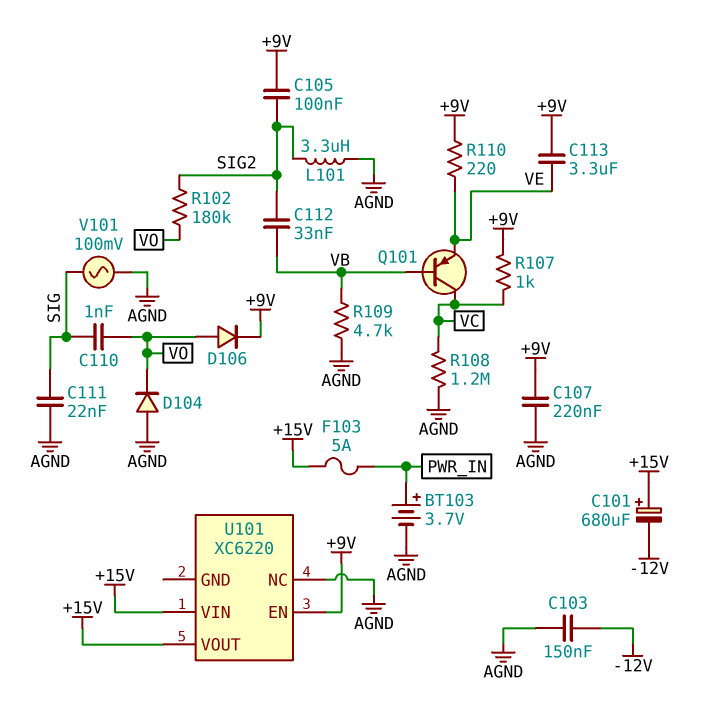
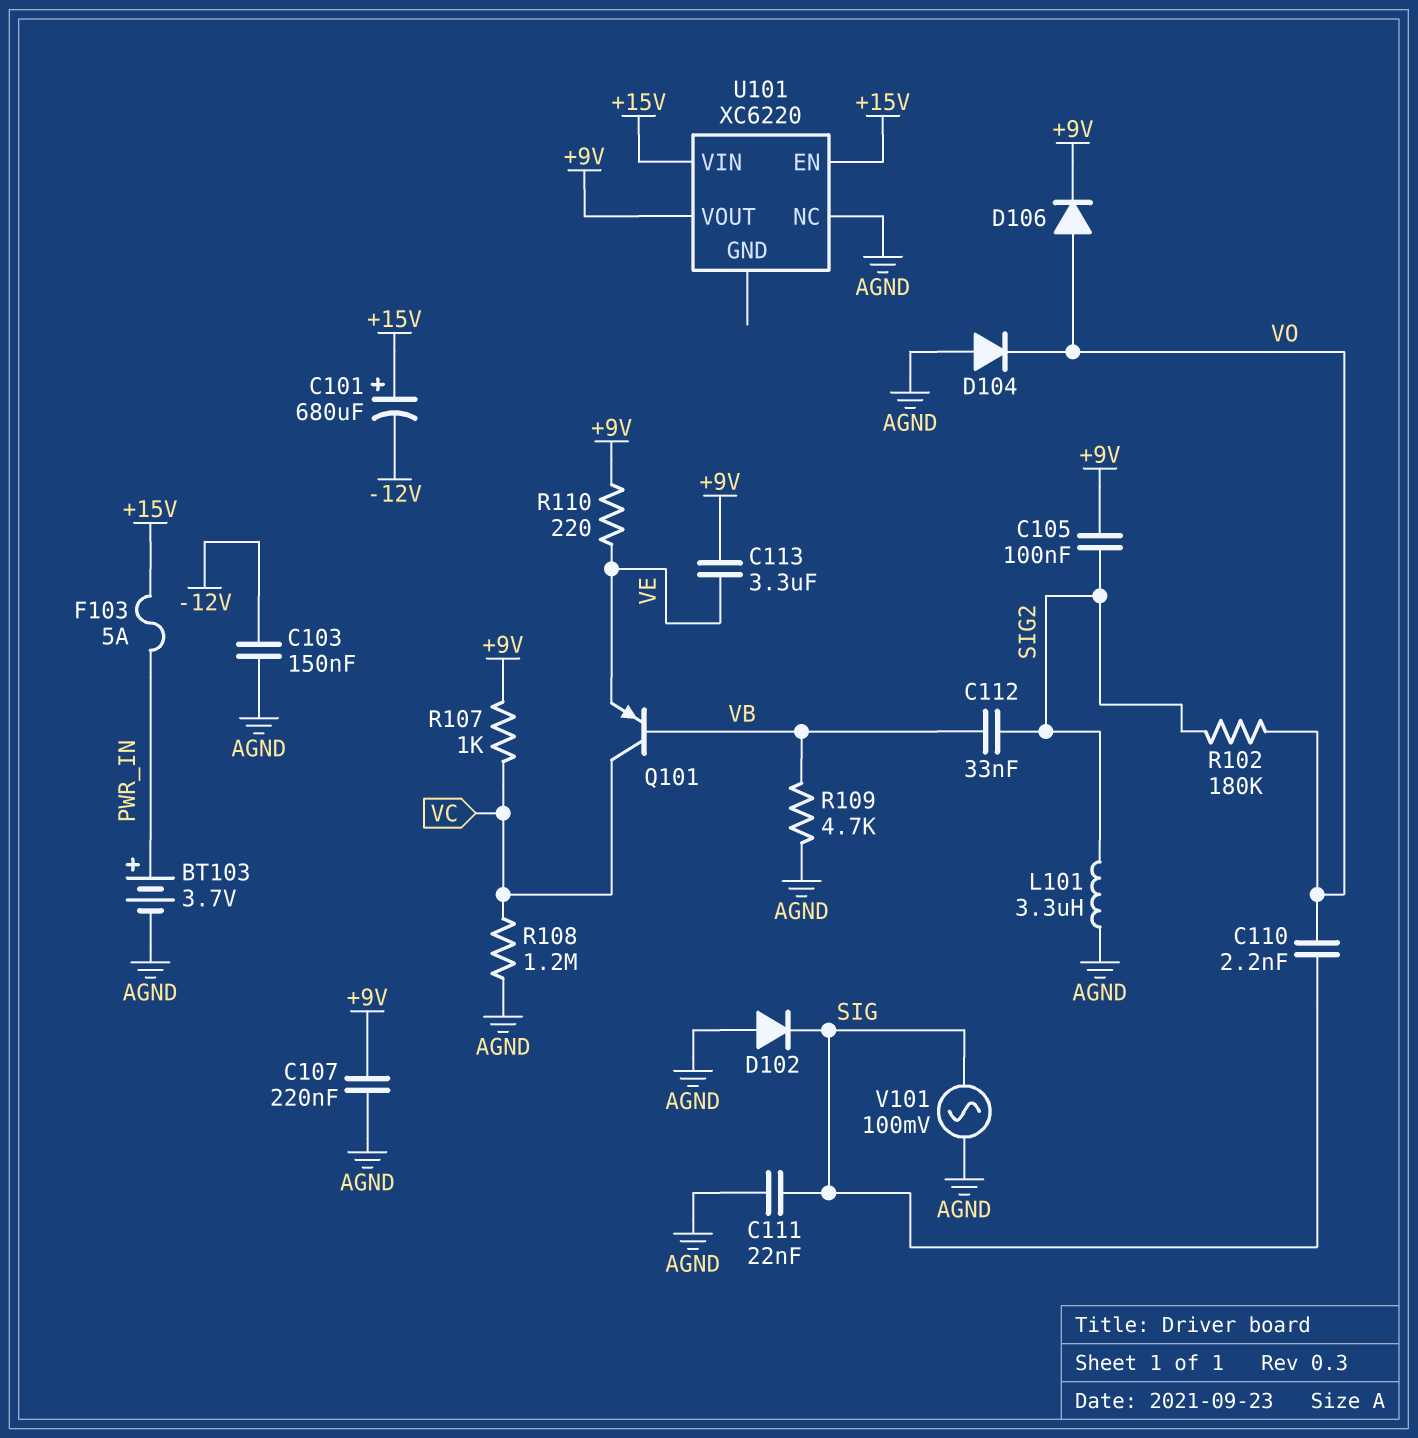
C110: 1nF (SIG, VO) -> 2.2nF (SIG, VO)
D102: none -> diode (A AGND, K SIG)
U101 pin EN: +9V -> +15V
U101 pin VOUT: +15V -> +9V

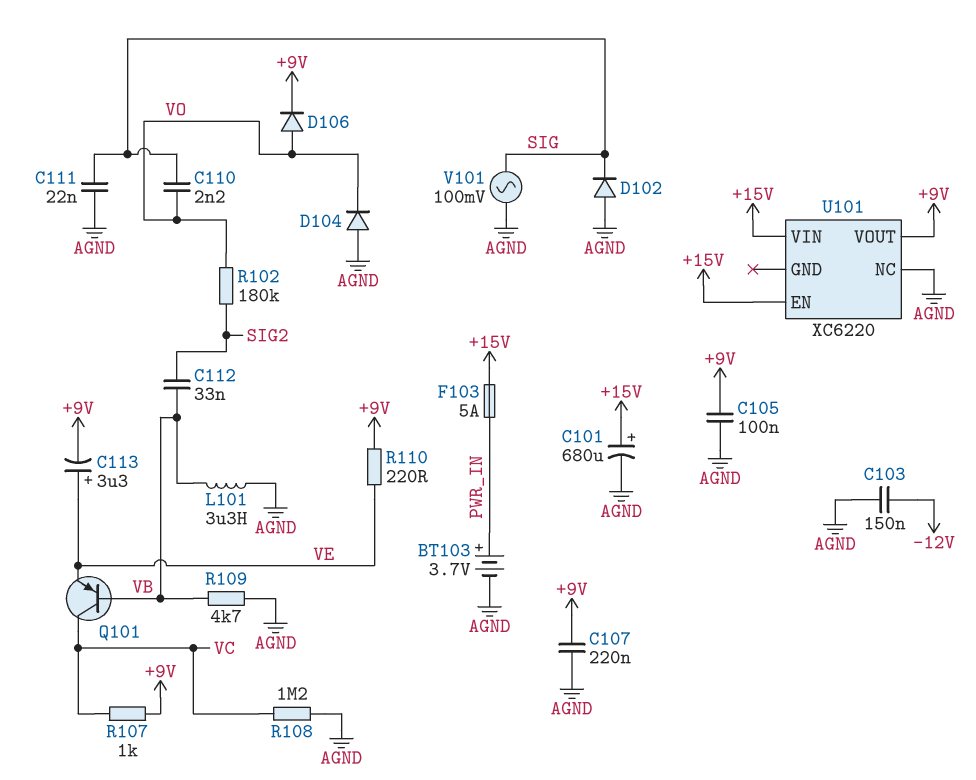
C101: 680uF (plus +15V, minus -12V) -> 680uF (plus +15V, minus AGND)
C105: 100nF (+9V, SIG2) -> 100nF (+9V, AGND)
C113: 3.3uF (+9V, VE) -> 3.3uF (plus VE, minus +9V)
L101: 3.3uH (AGND, SIG2) -> 3.3uH (AGND, VB)

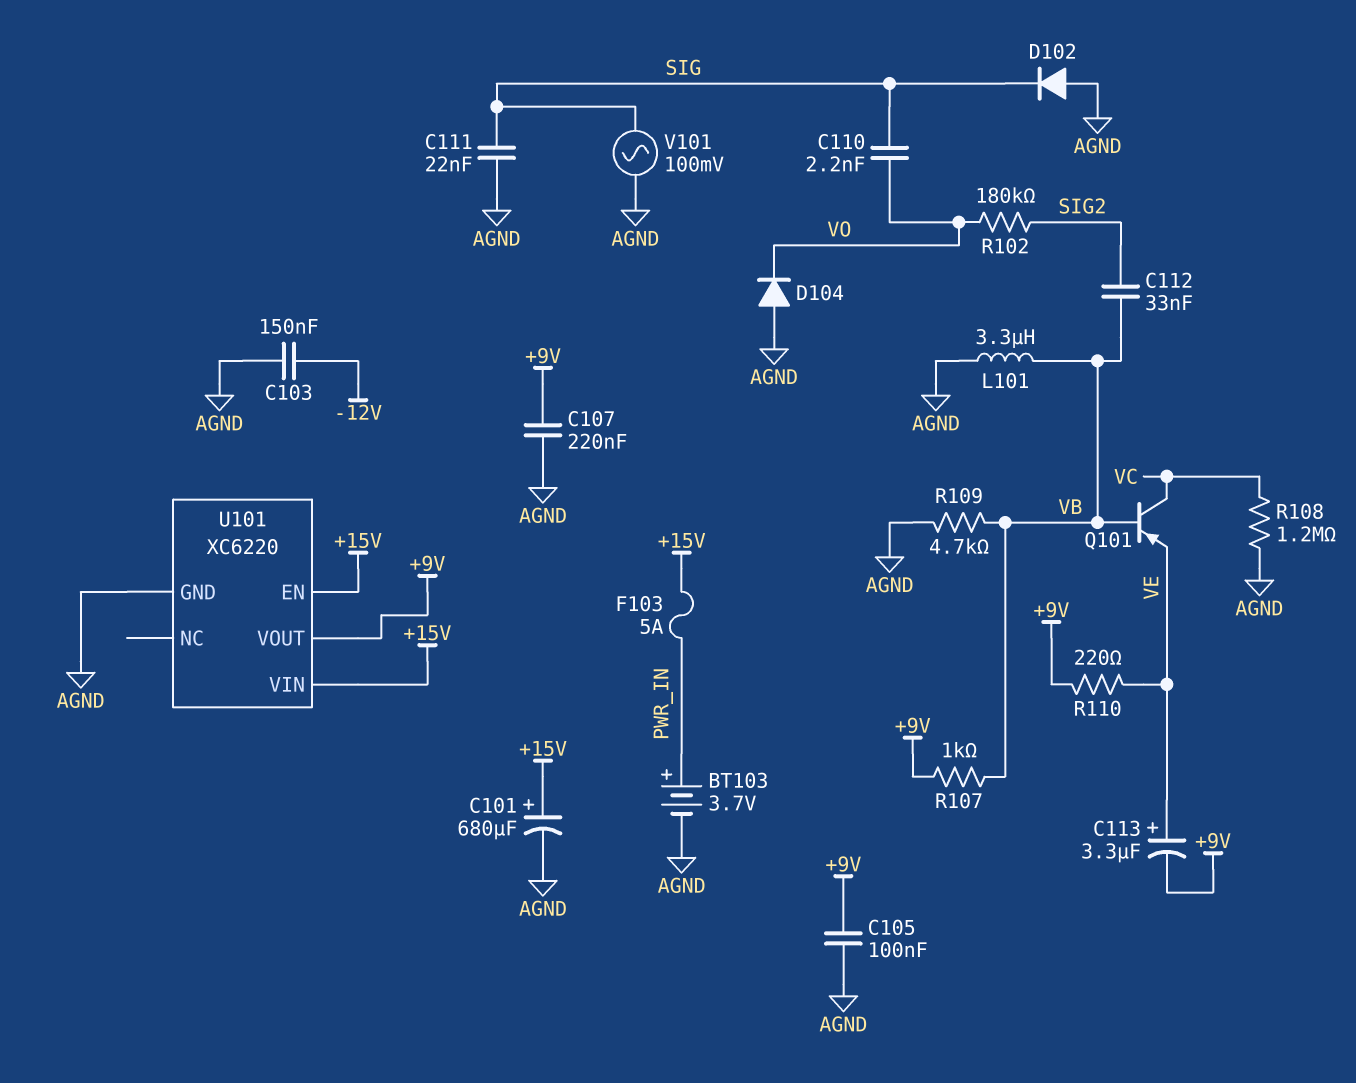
D106: diode (A VO, K +9V) -> none
R107: 1k (+9V, VC) -> 1k (+9V, VB)
U101 pin GND: none -> AGND
U101 pin NC: AGND -> none

